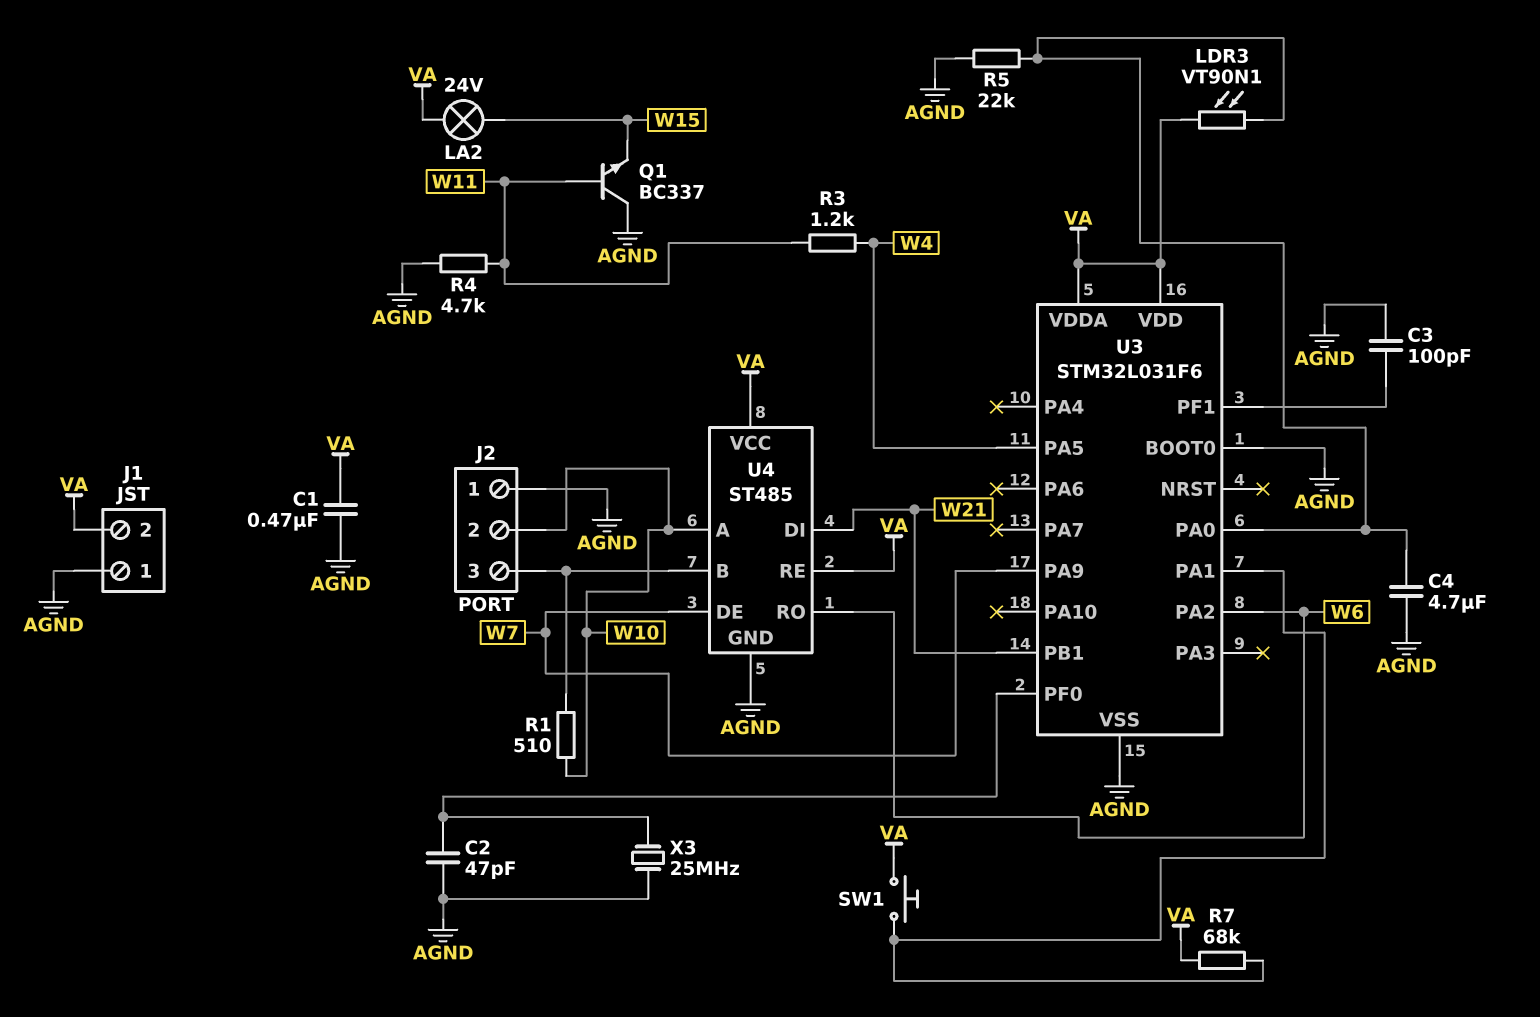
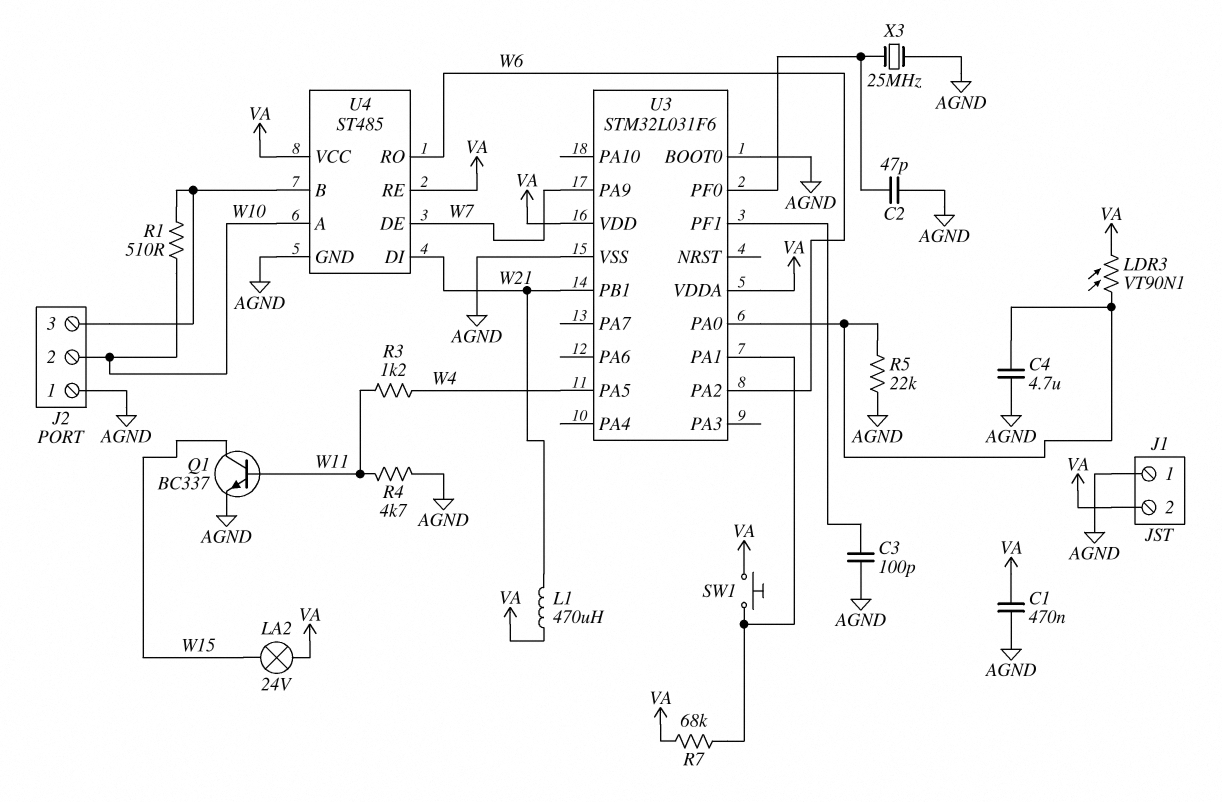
L1: none -> 470uH (VA, W21)
Q1: NPN BC337 (B W11, C AGND, E W15) -> NPN BC337 (B W11, C W15, E AGND)

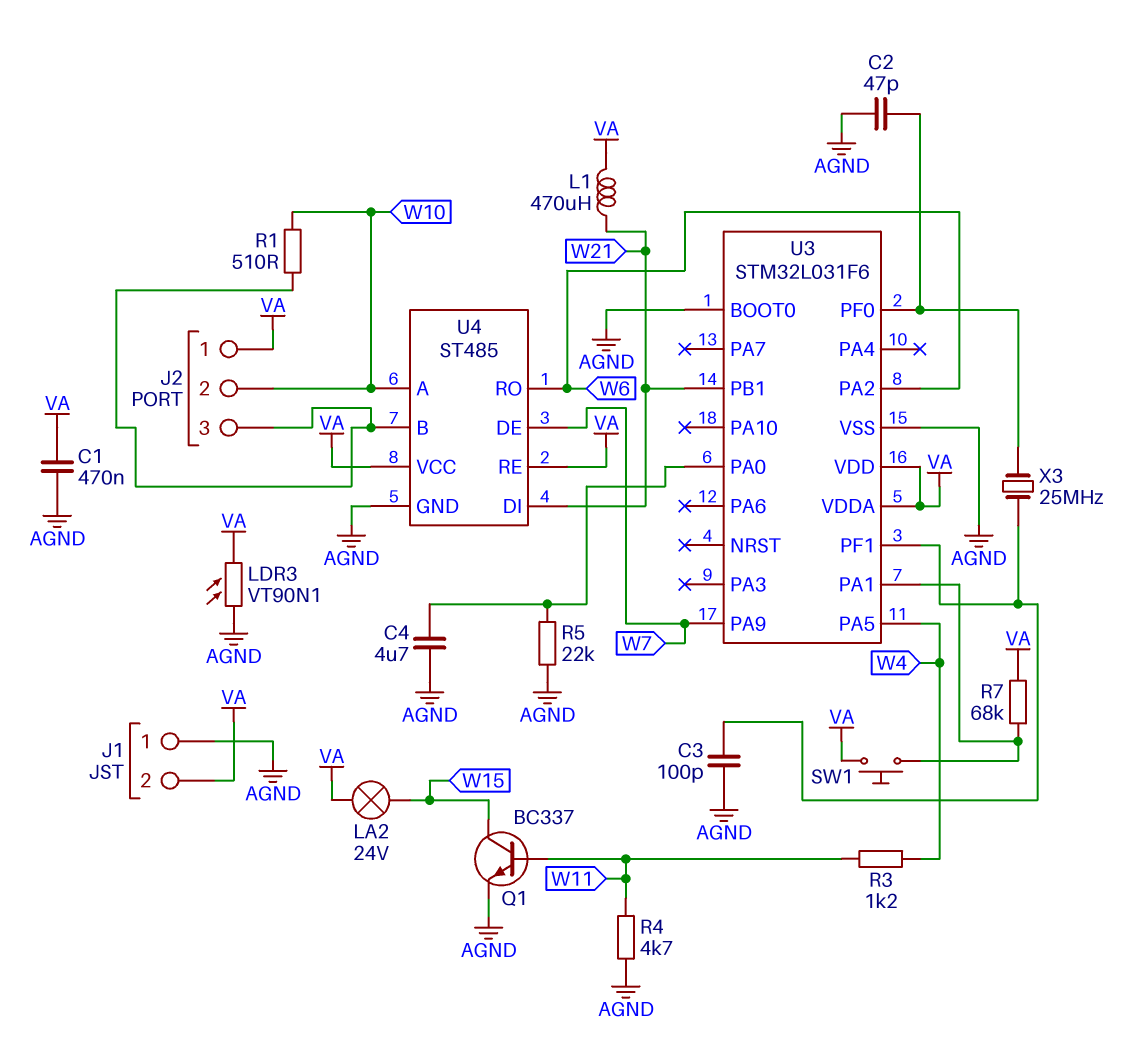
J2 pin 1: AGND -> VA
LDR3: VT90N1 (U3/PA0, VA) -> VT90N1 (AGND, VA)
X3: 25MHz (AGND, U3/PF0) -> 25MHz (U3/PF0, U3/PF1)

